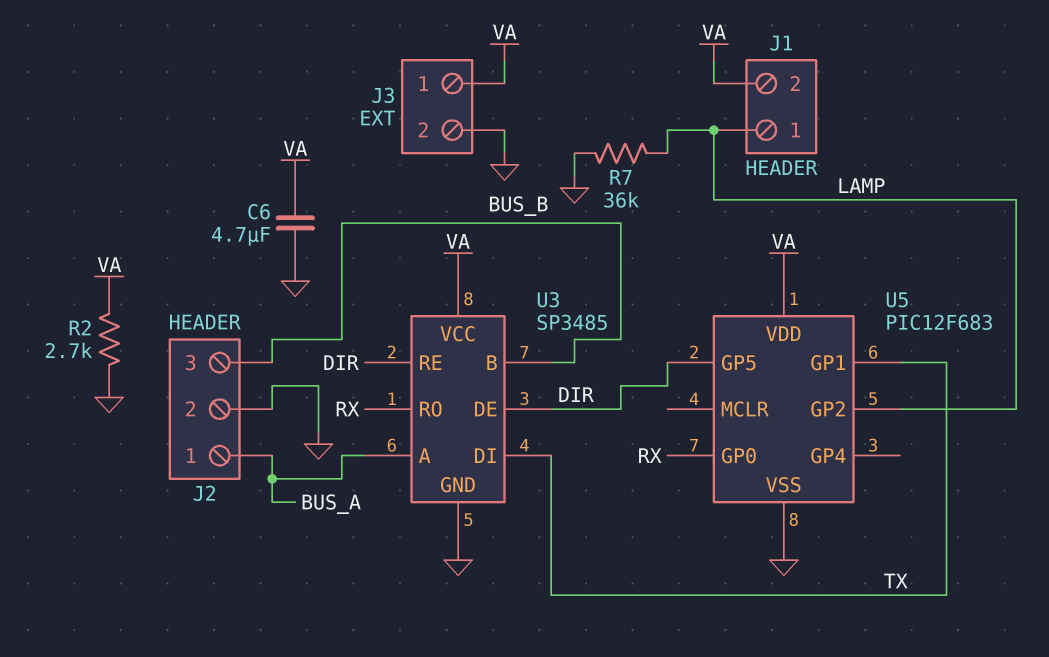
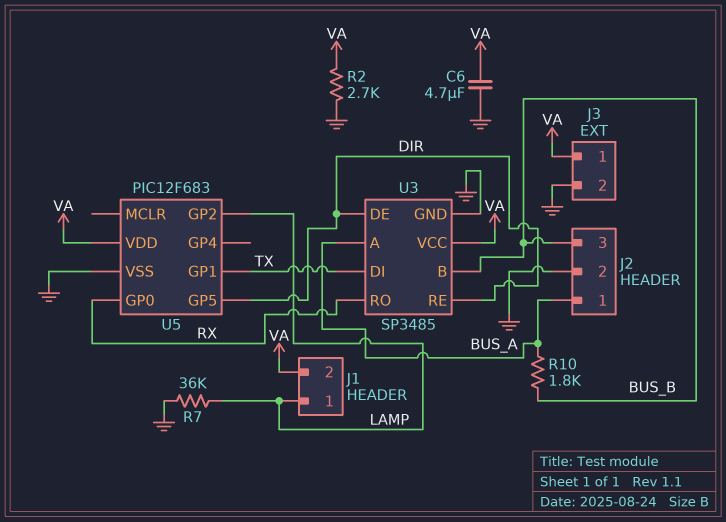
R10: none -> 1.8k (BUS_A, BUS_B)

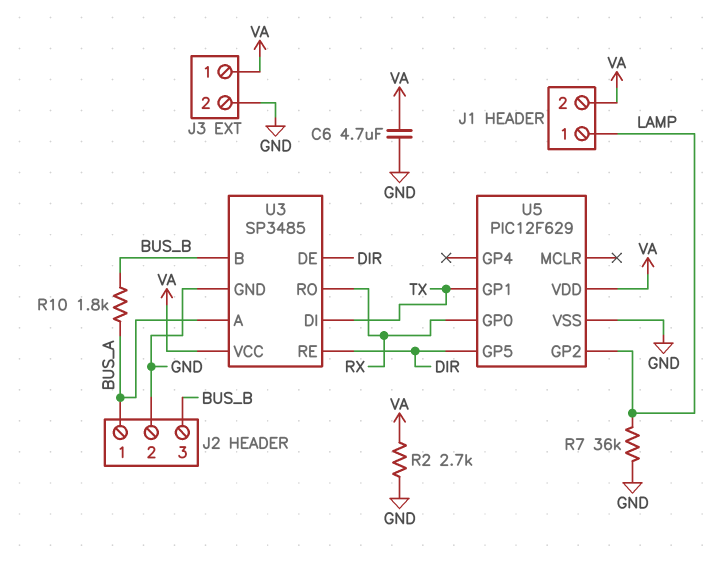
U5: PIC12F683 -> PIC12F629

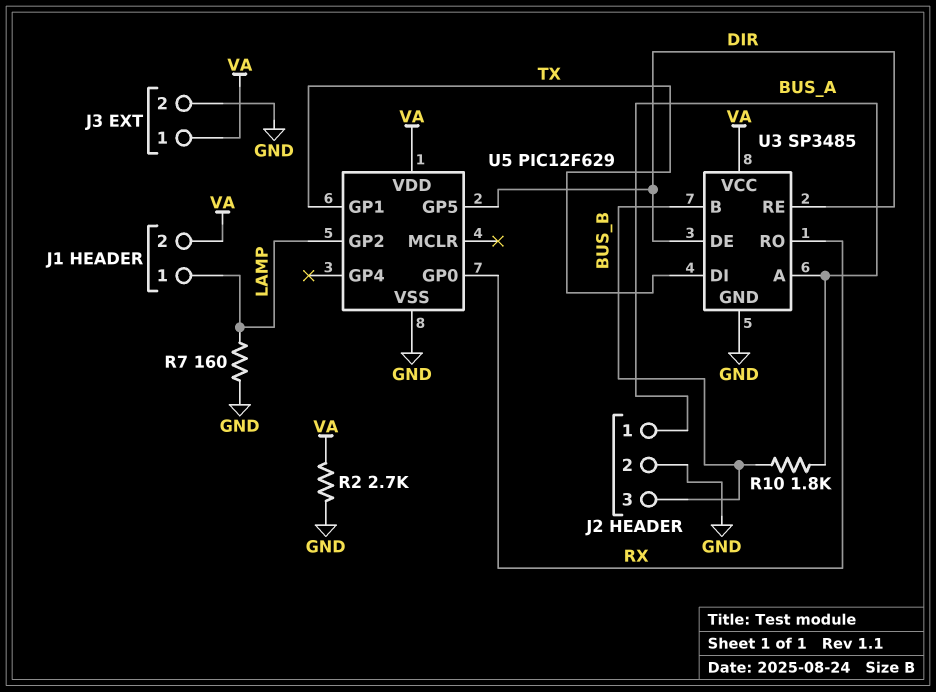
C6: 4.7uF (GND, VA) -> none
R7: 36k (GND, LAMP) -> 160 (GND, LAMP)

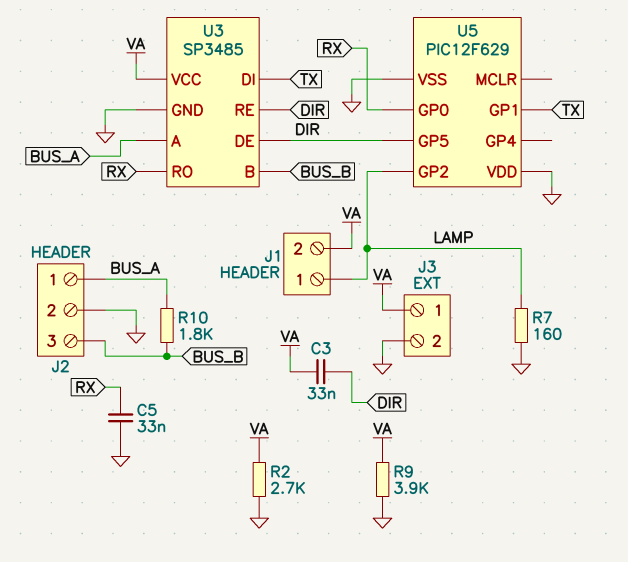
C3: none -> 33nF (DIR, VA)
C5: none -> 33nF (GND, RX)
R9: none -> 3.9k (GND, VA)
U5 pin VDD: VA -> GND

